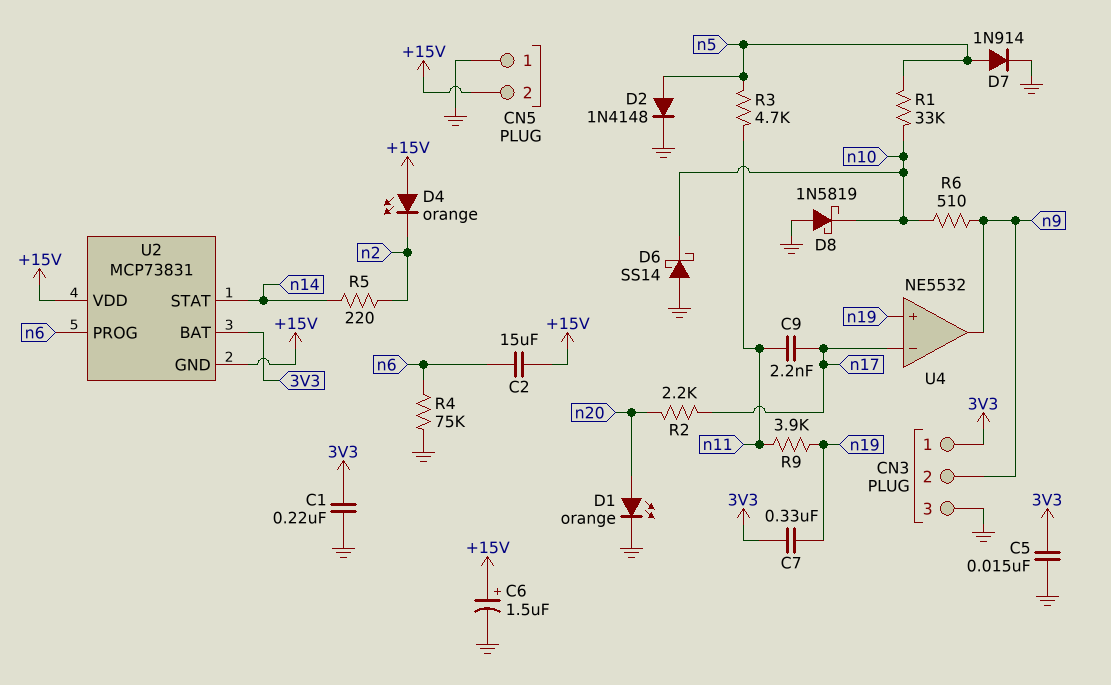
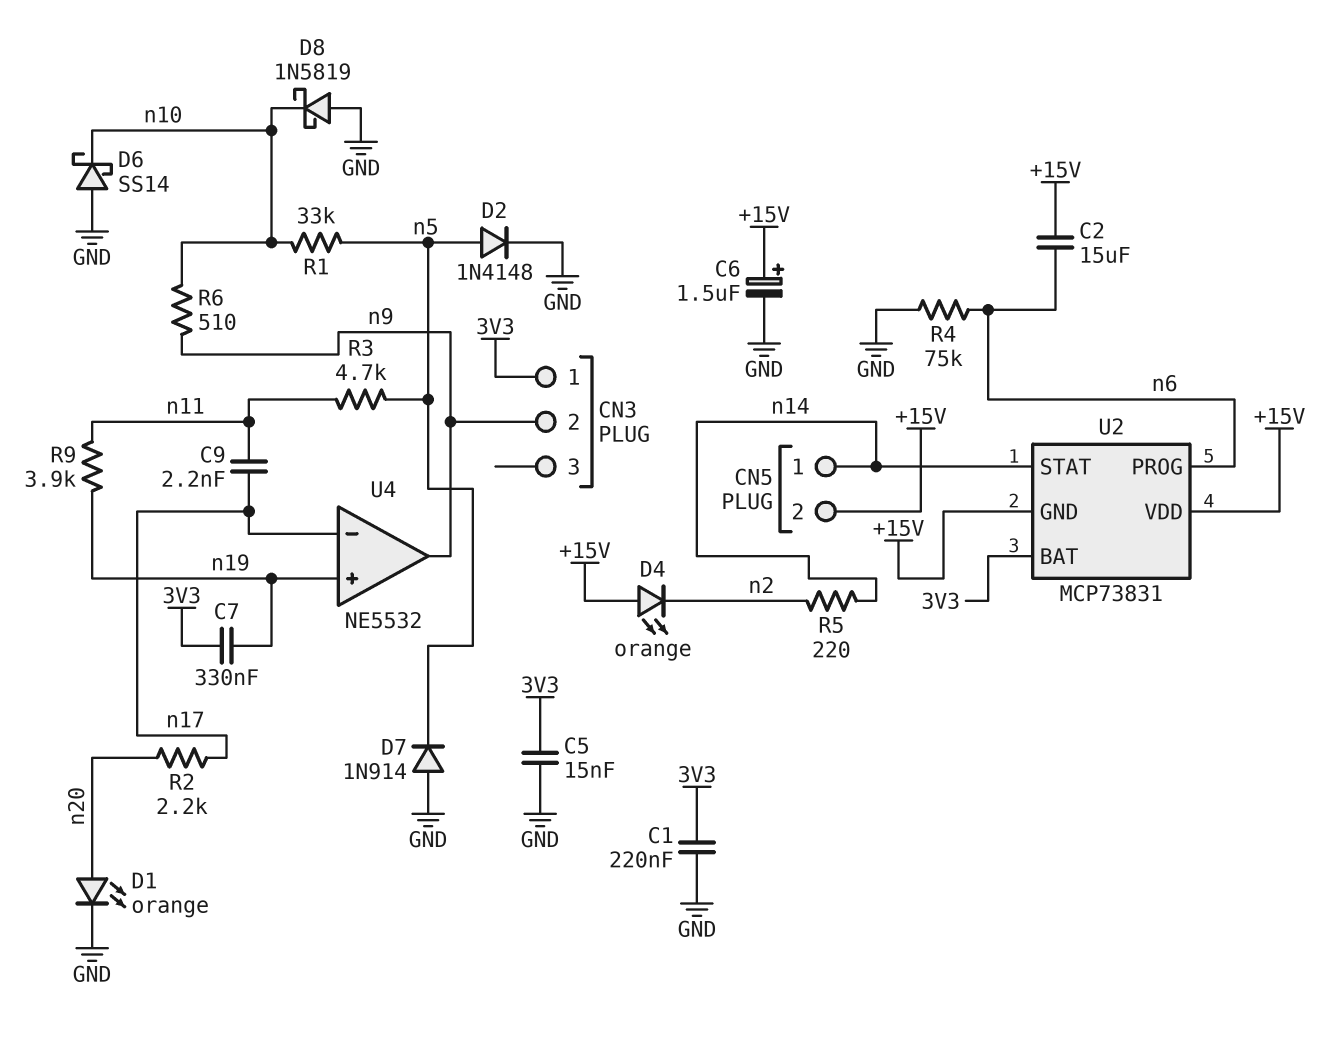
CN3 pin 3: GND -> none
CN5 pin 1: GND -> n14
D7: diode 1N914 (A n5, K GND) -> diode 1N914 (A GND, K n5)

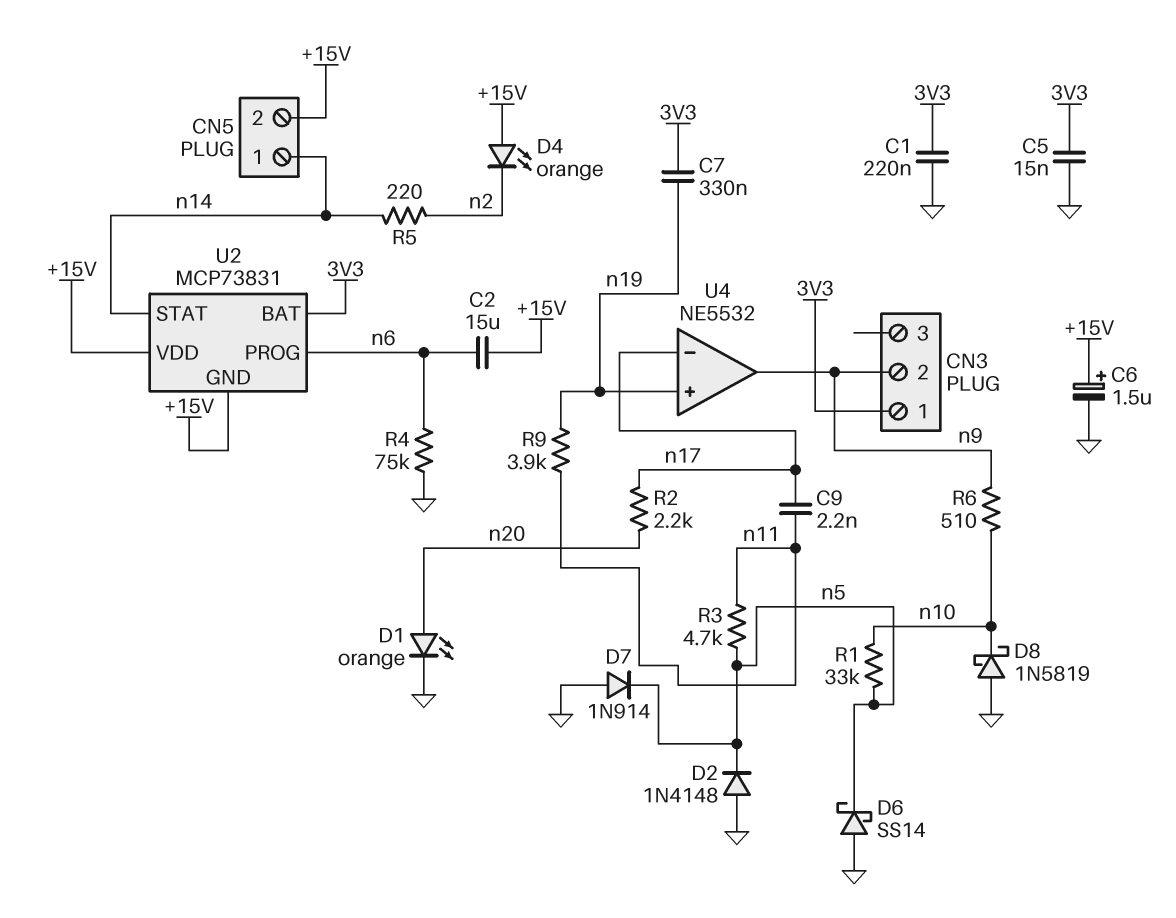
D2: diode 1N4148 (A n5, K GND) -> diode 1N4148 (A GND, K n5)
D6: schottky SS14 (A GND, K n10) -> schottky SS14 (A GND, K n5)

